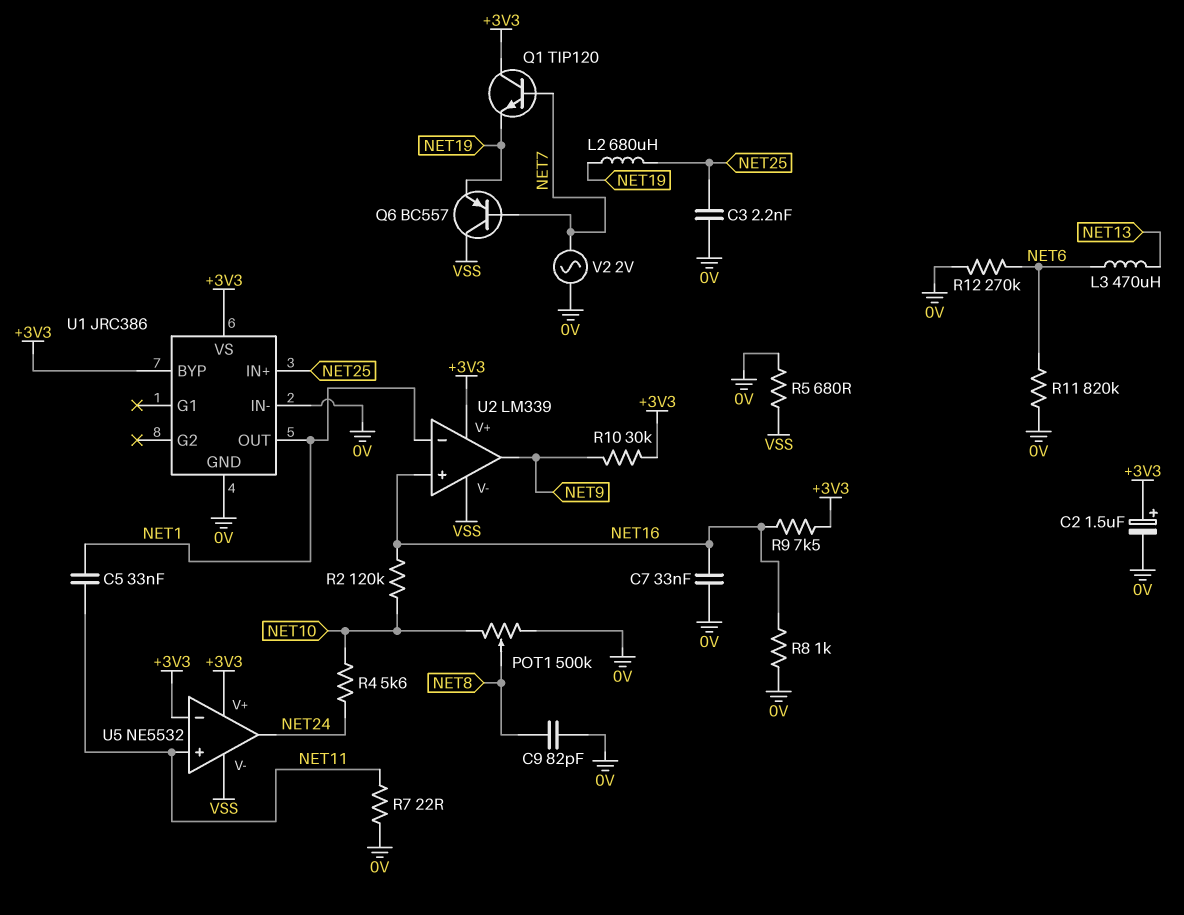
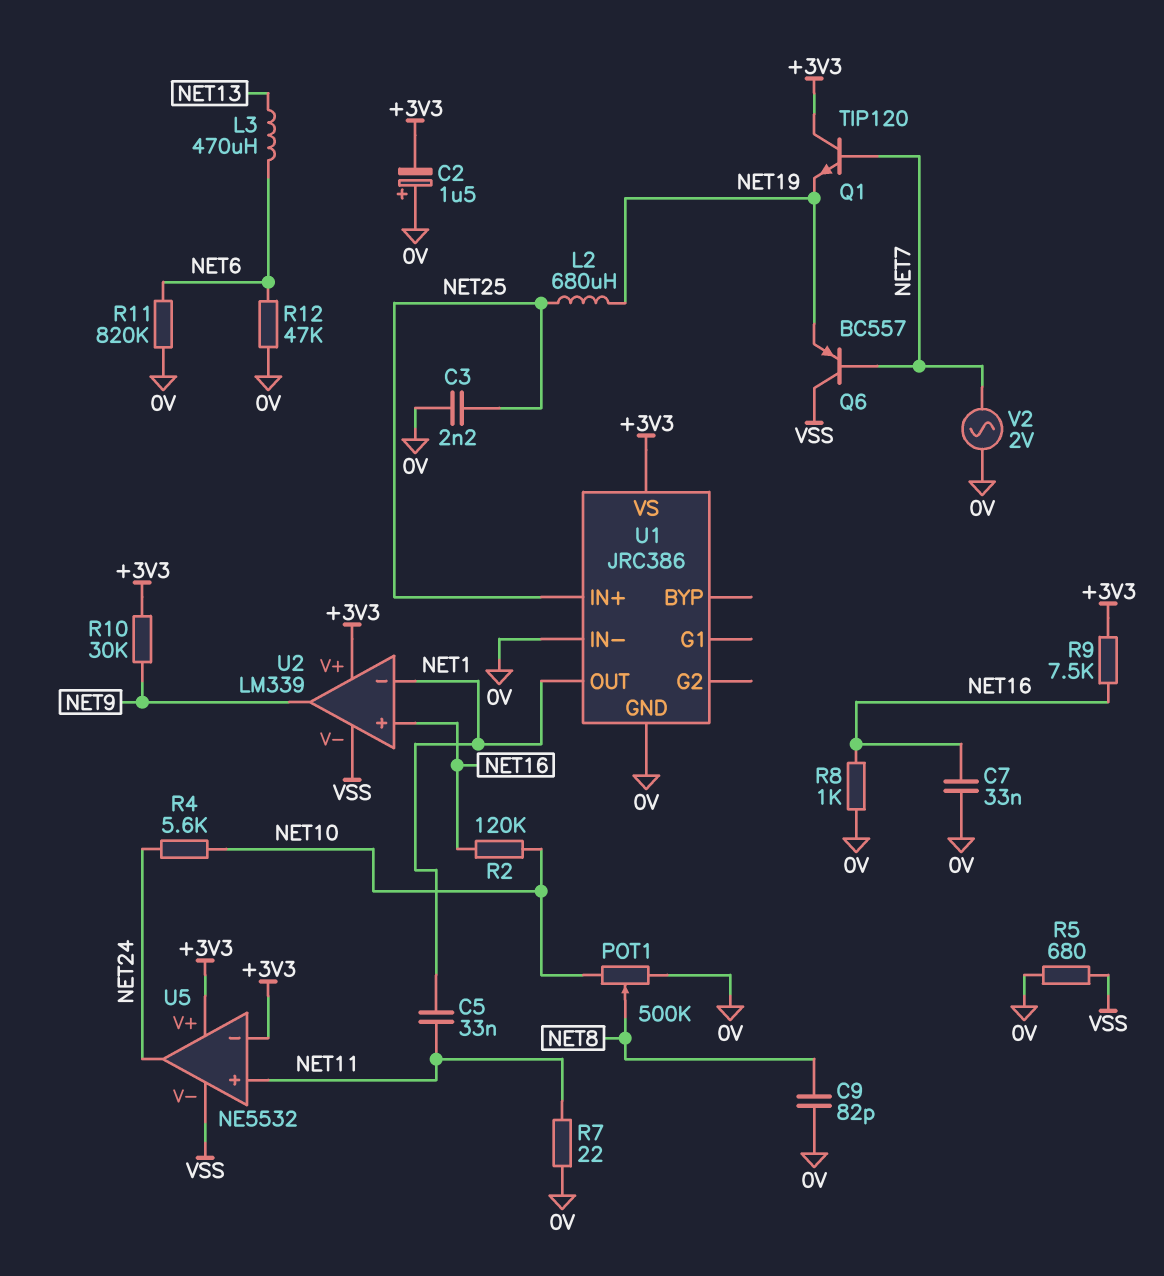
C2: 1.5uF (plus +3V3, minus 0V) -> 1.5uF (plus 0V, minus +3V3)
R12: 270k (0V, NET6) -> 47k (0V, NET6)
U1 pin BYP: +3V3 -> none

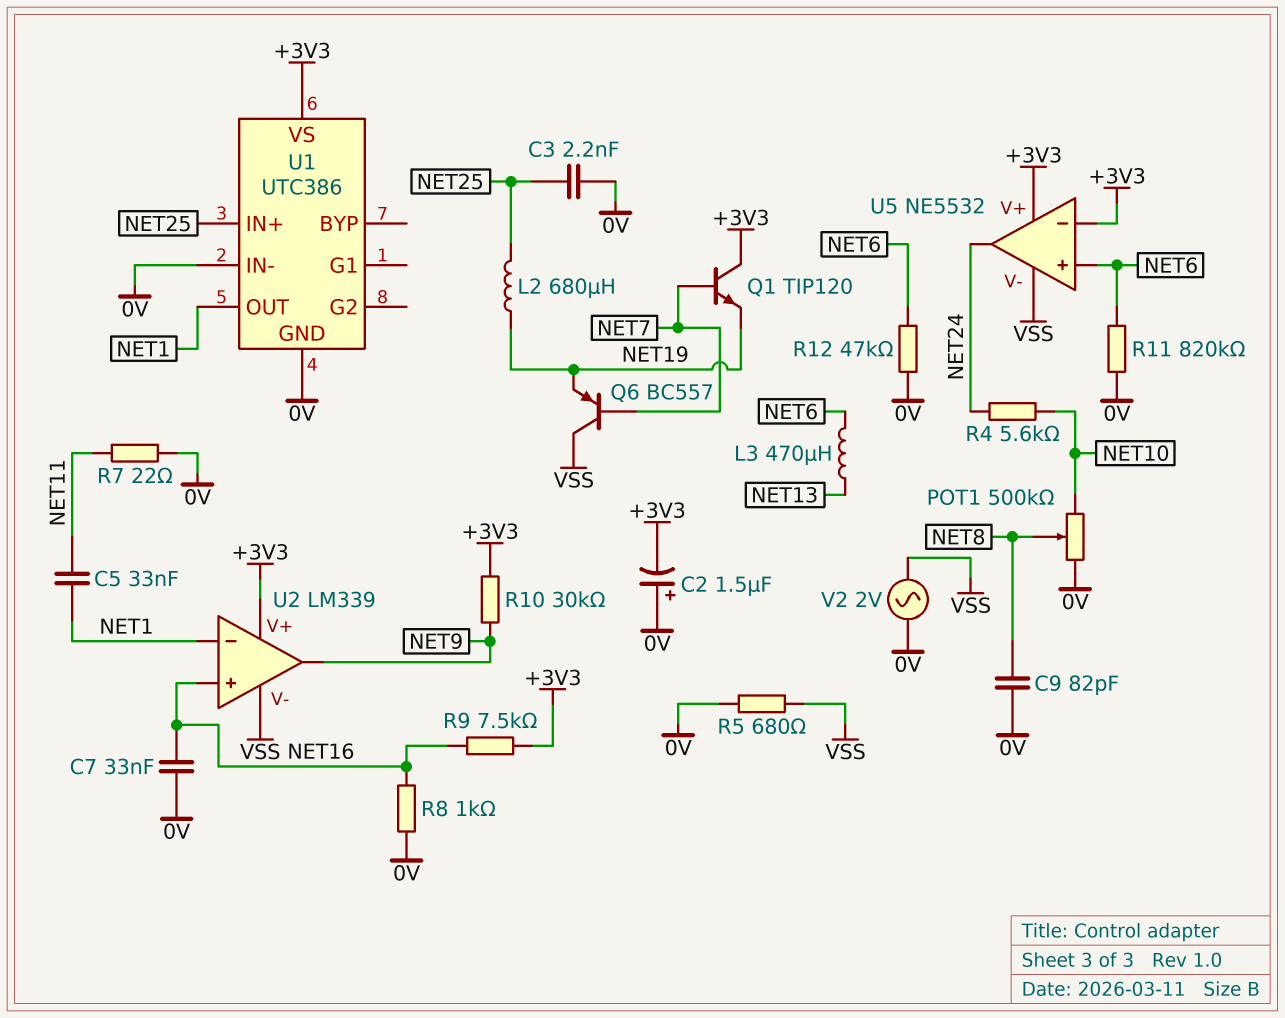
R2: 120k (NET10, NET16) -> none
U1: JRC386 -> UTC386
U5 pin in+: NET11 -> NET6
V2: AC 2V (0V, NET7) -> AC 2V (0V, VSS)

